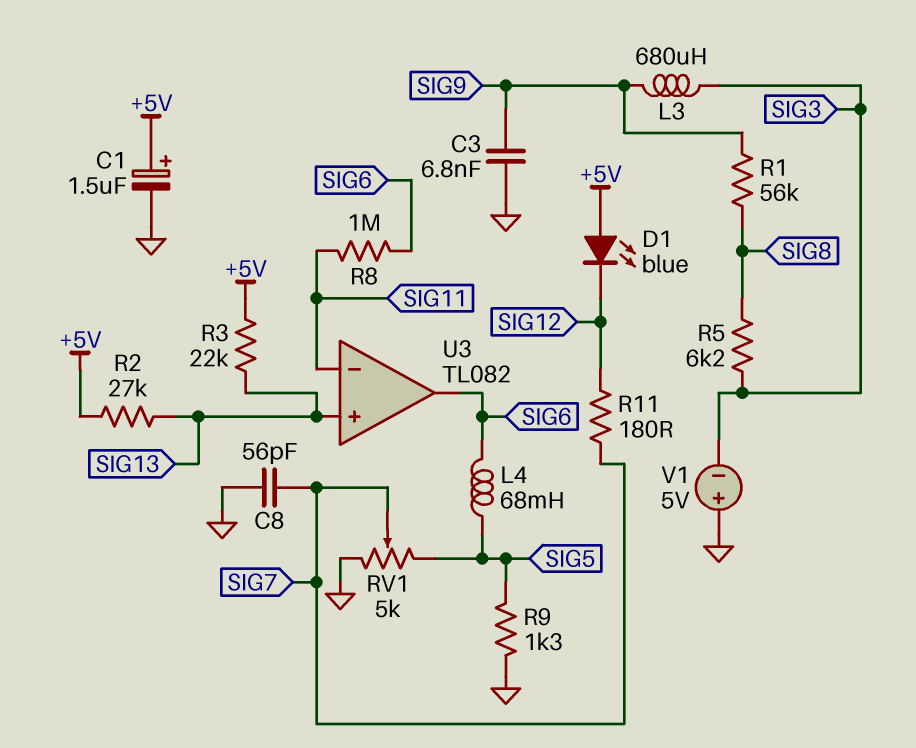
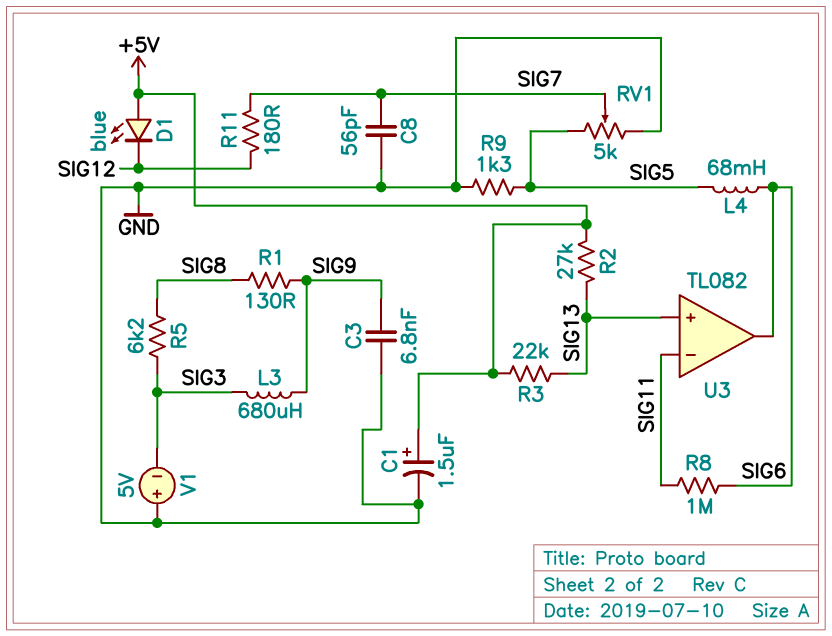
R1: 56k (SIG8, SIG9) -> 130 (SIG8, SIG9)

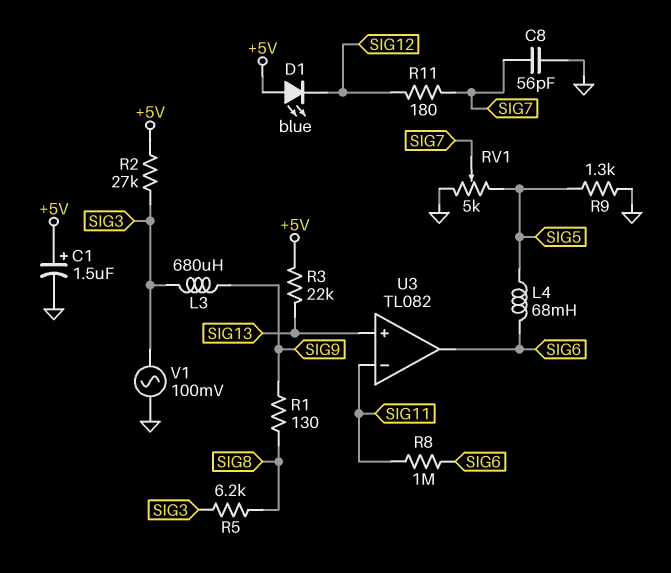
C3: 6.8nF (GND, SIG9) -> none
R2: 27k (+5V, SIG13) -> 27k (+5V, SIG3)
V1: 5V (plus GND, minus SIG3) -> AC 100mV (GND, SIG3)

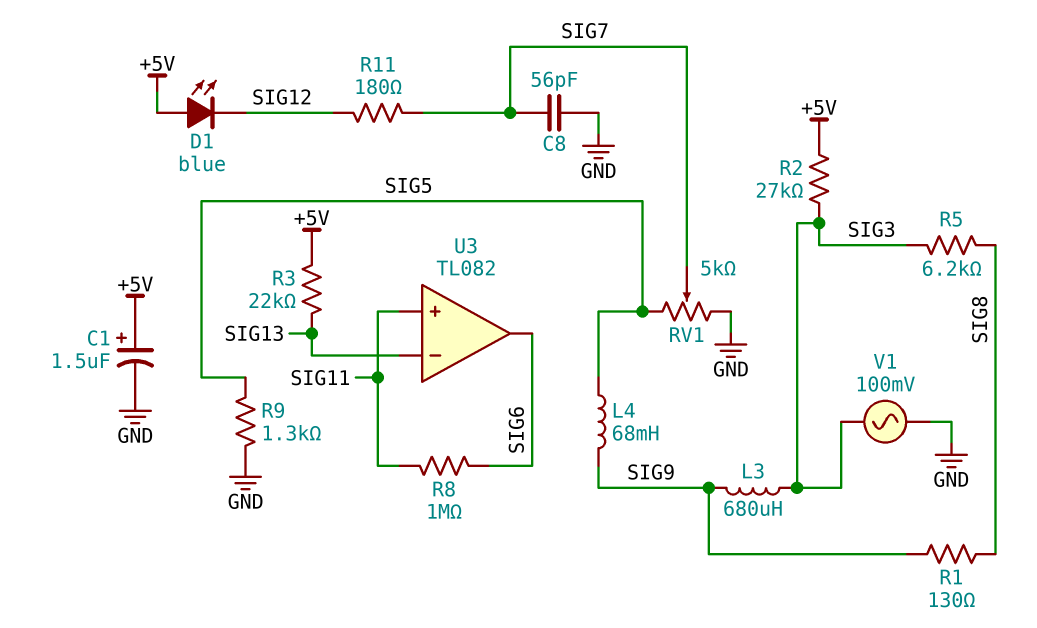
L4: 68mH (SIG5, SIG6) -> 68mH (SIG5, SIG9)
U3 pin in+: SIG13 -> SIG11
U3 pin in-: SIG11 -> SIG13

